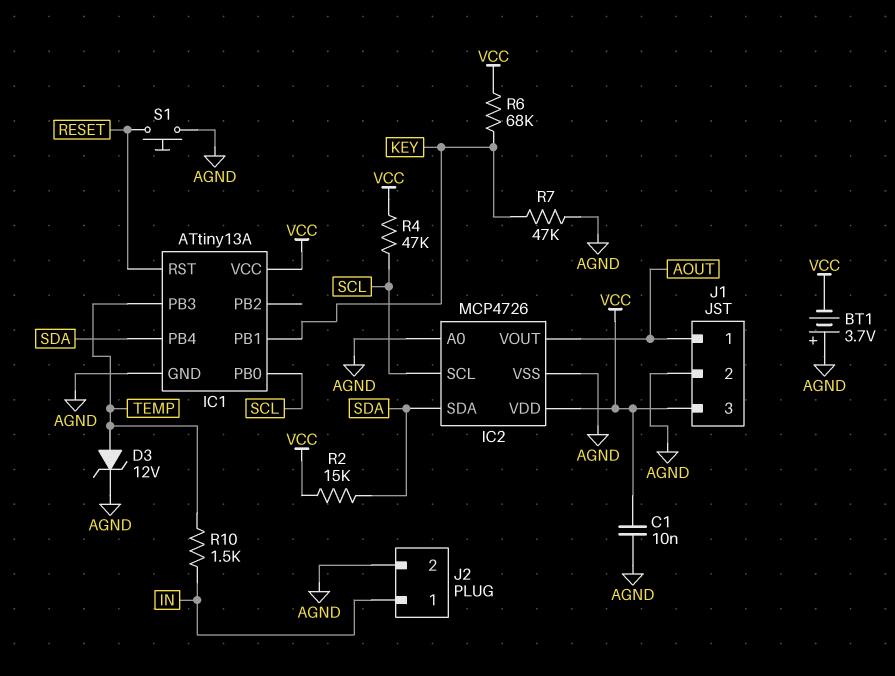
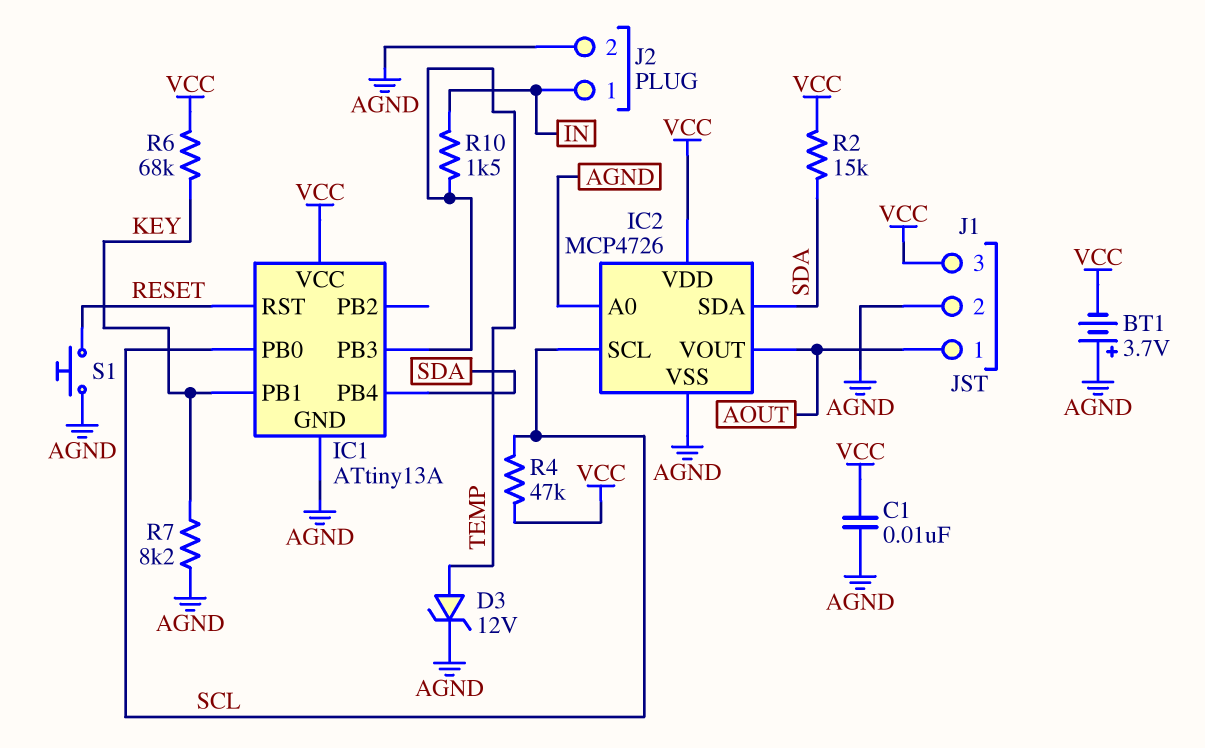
R7: 47k (AGND, KEY) -> 8.2k (AGND, KEY)

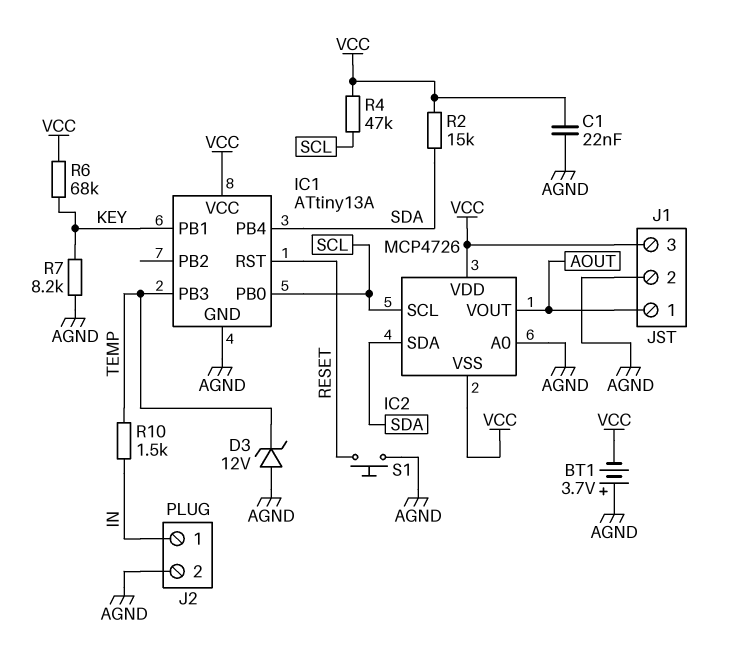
C1: 10nF (AGND, VCC) -> 22nF (AGND, VCC)
D3: zener 12V (A TEMP, K AGND) -> zener 12V (A AGND, K TEMP)
IC2 pin VSS: AGND -> VCC

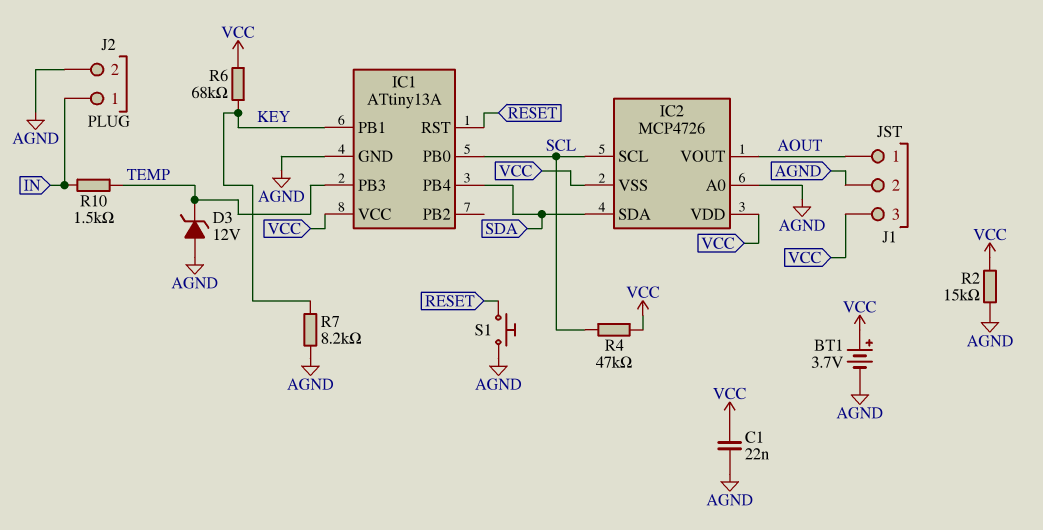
BT1: 3.7V (plus AGND, minus VCC) -> 3.7V (plus VCC, minus AGND)
R2: 15k (SDA, VCC) -> 15k (AGND, VCC)

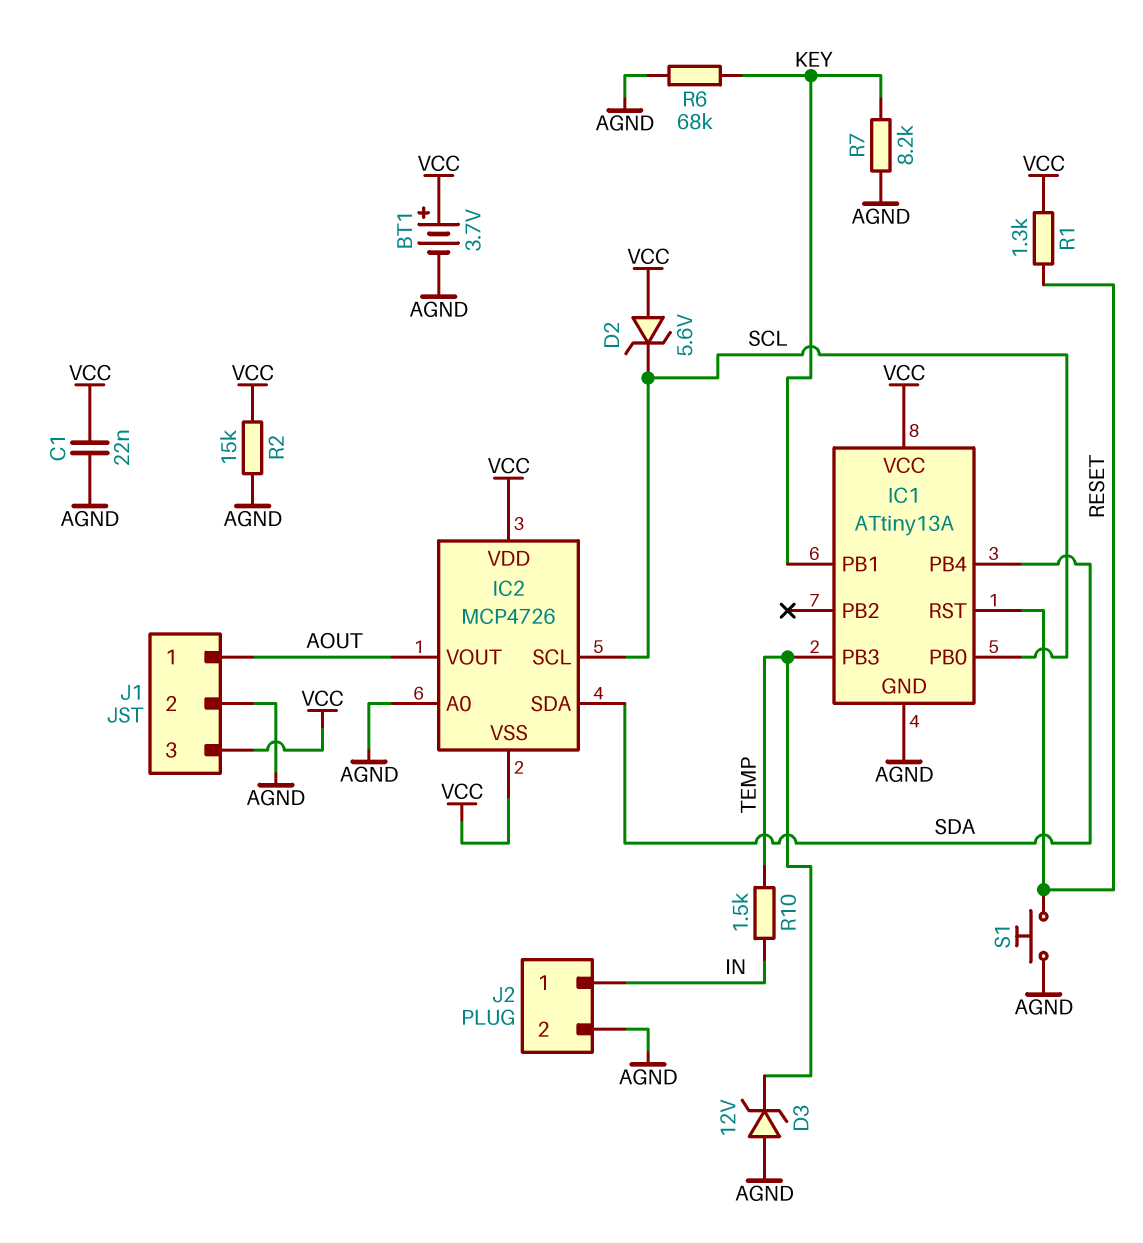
D2: none -> zener 5.6V (A VCC, K SCL)
R1: none -> 1.3k (RESET, VCC)
R4: 47k (SCL, VCC) -> none
R6: 68k (KEY, VCC) -> 68k (AGND, KEY)

